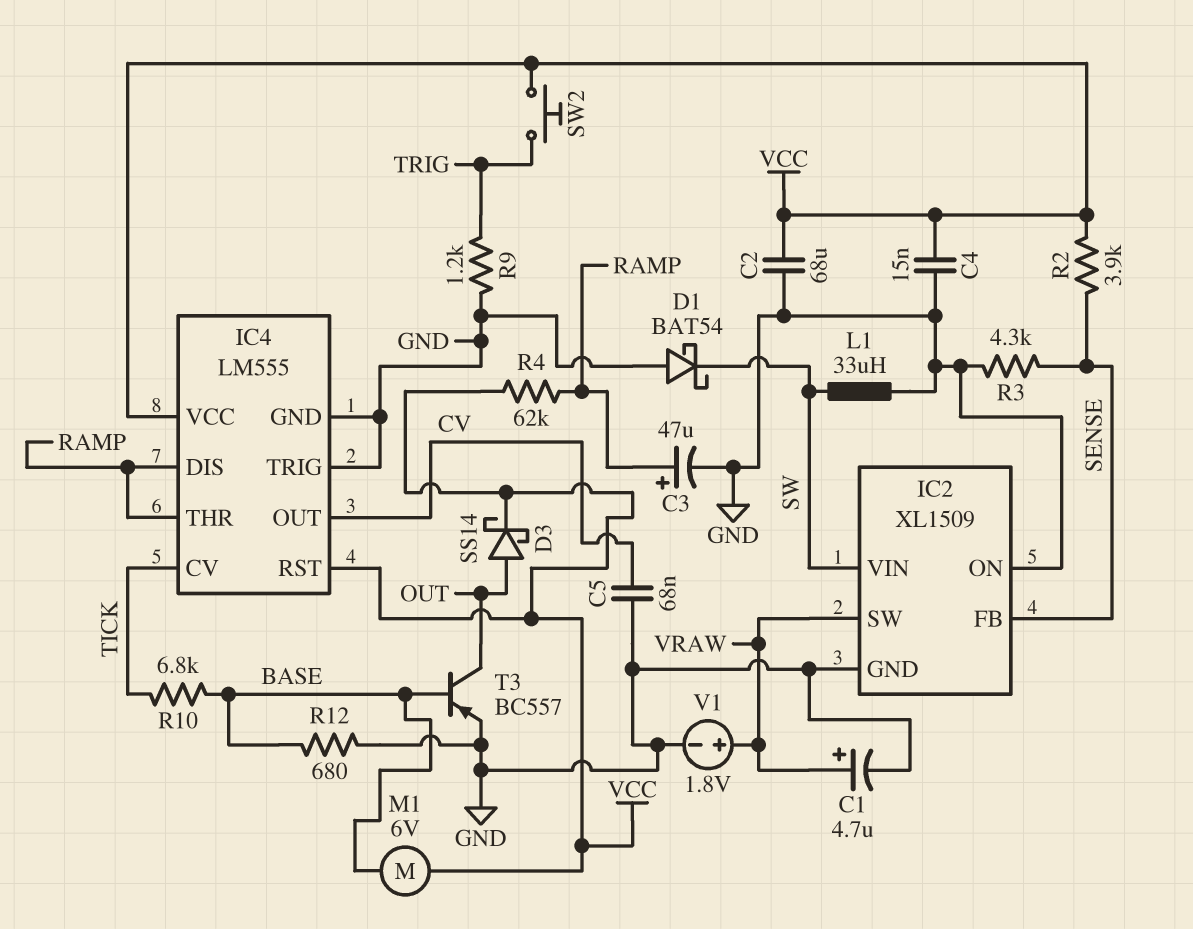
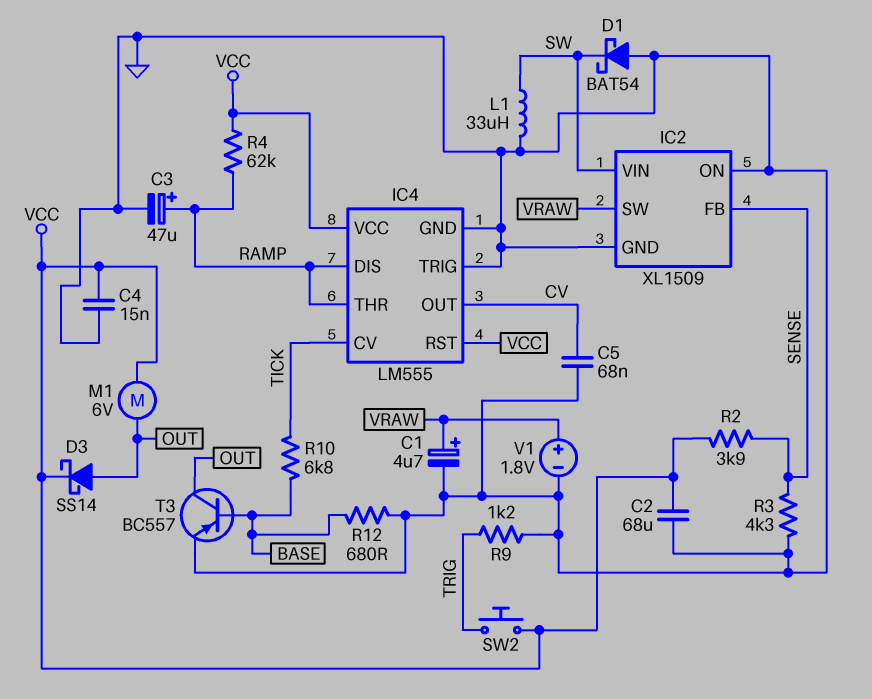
M1: motor 6V (BASE, VCC) -> motor 6V (OUT, VCC)

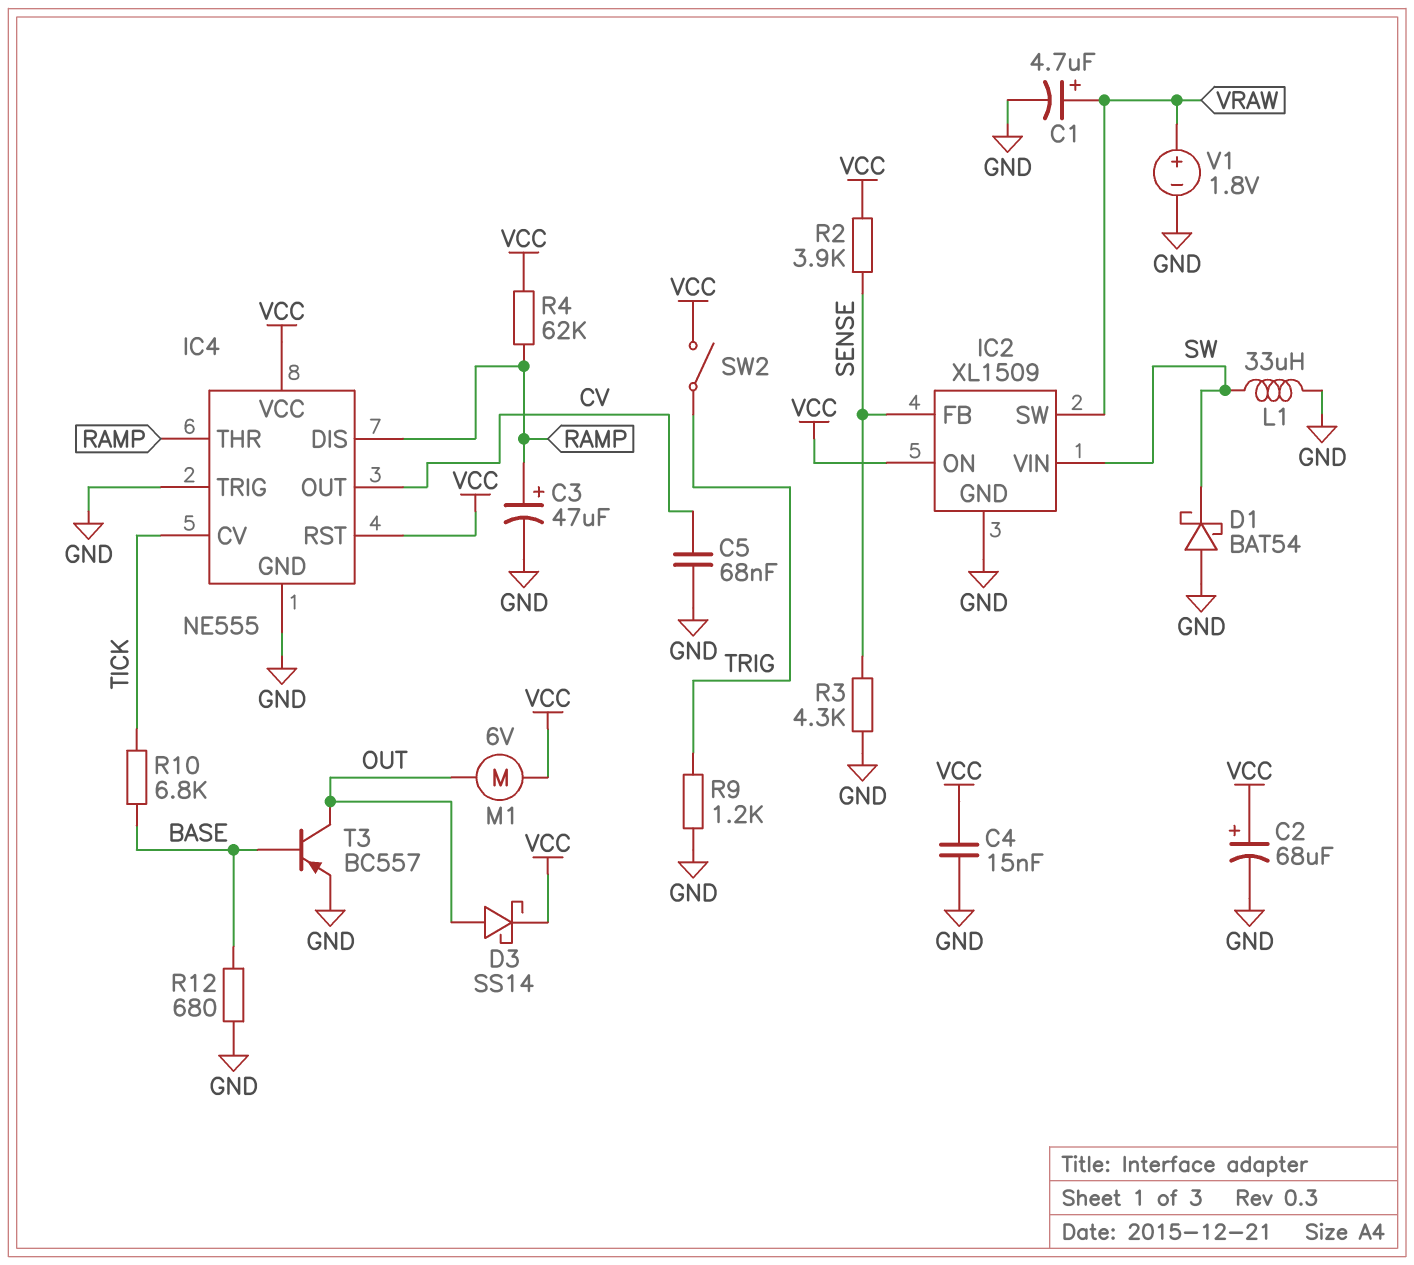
C2: 68uF (GND, VCC) -> 68uF (plus VCC, minus GND)
IC2 pin ON: GND -> VCC
IC4: LM555 -> NE555
SW2: button (TRIG, VCC) -> switch (TRIG, VCC)

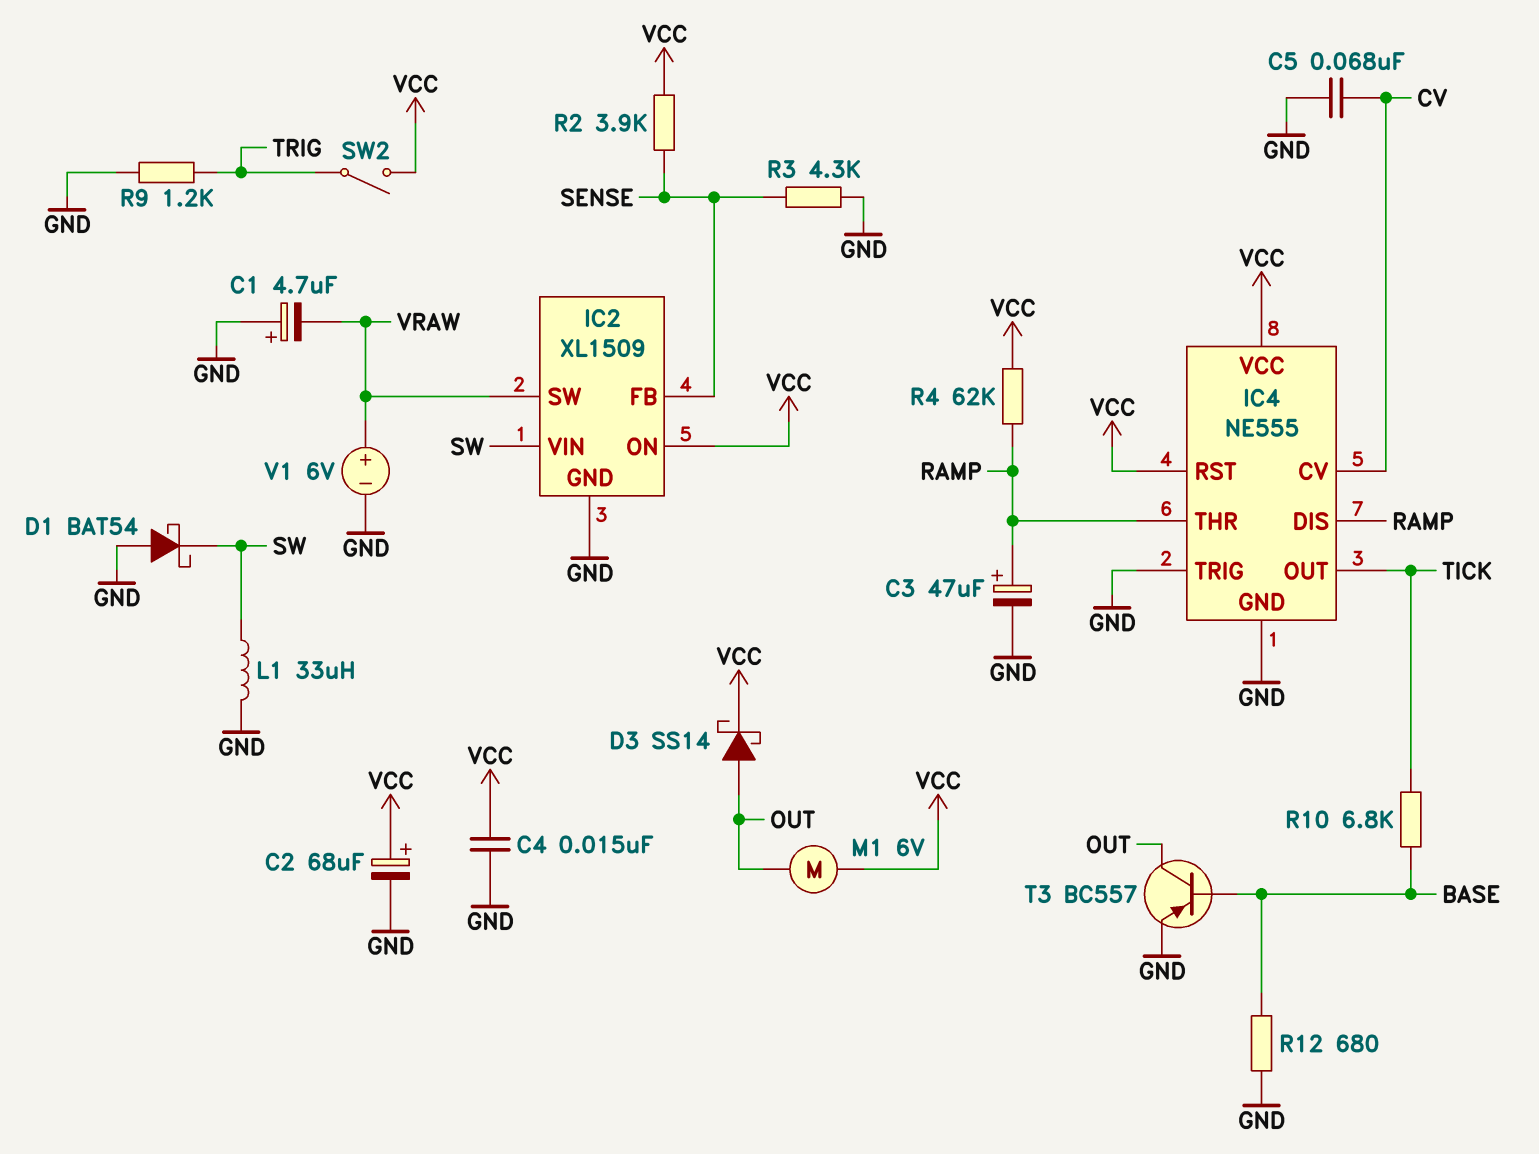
C1: 4.7uF (plus VRAW, minus GND) -> 4.7uF (plus GND, minus VRAW)
IC4 pin CV: TICK -> CV
IC4 pin OUT: CV -> TICK
V1: 1.8V (plus VRAW, minus GND) -> 6V (plus VRAW, minus GND)

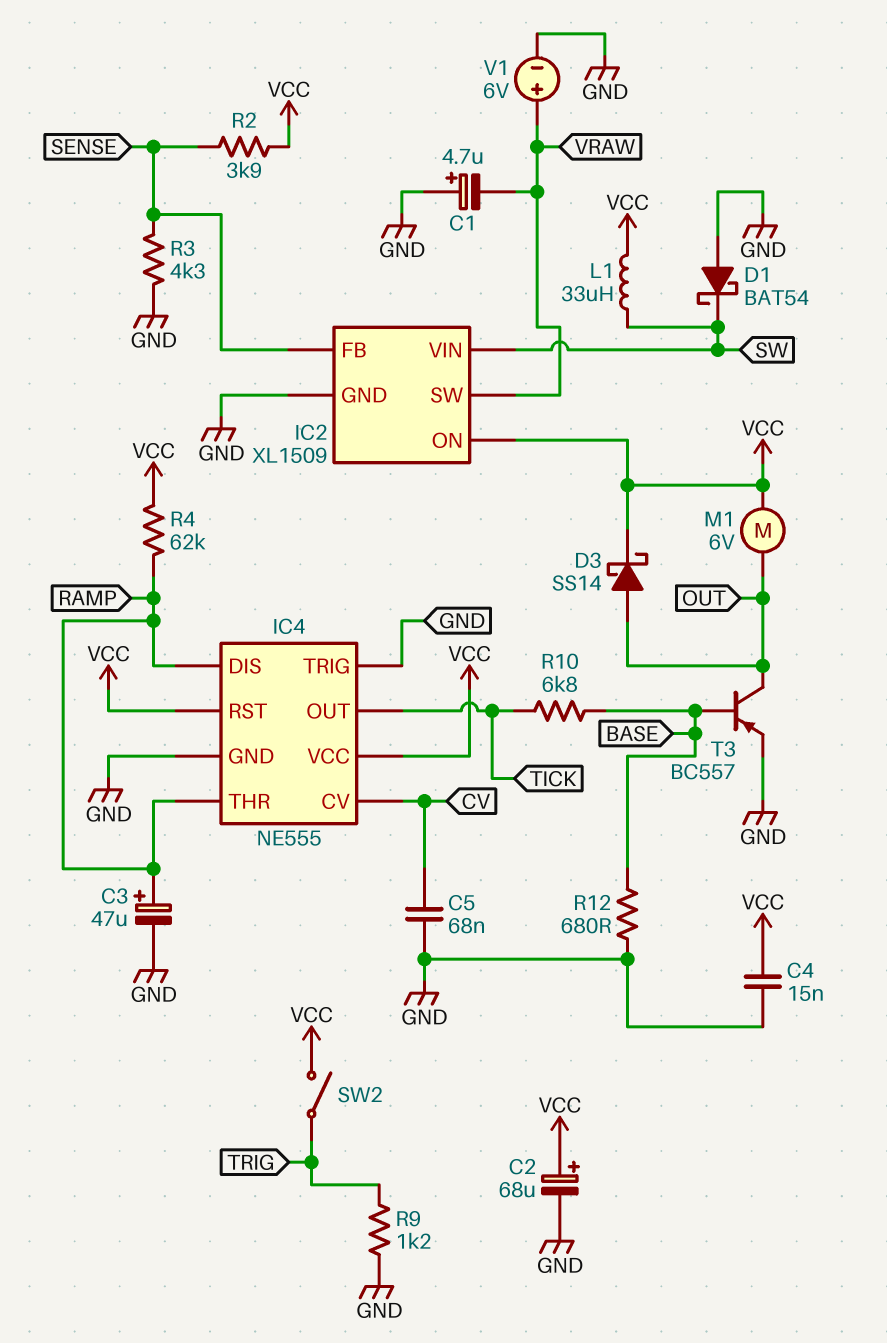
L1: 33uH (GND, SW) -> 33uH (SW, VCC)

